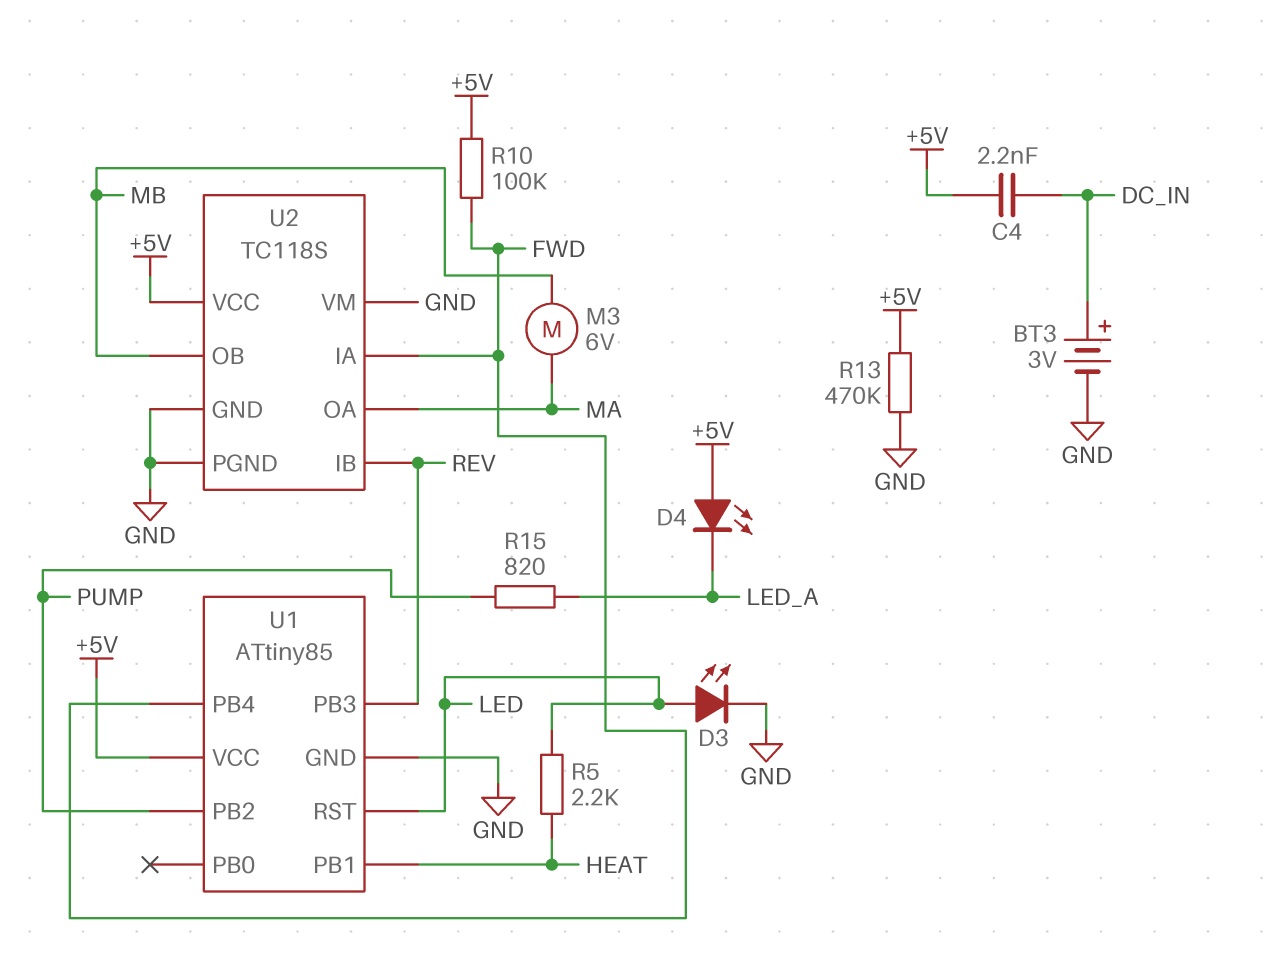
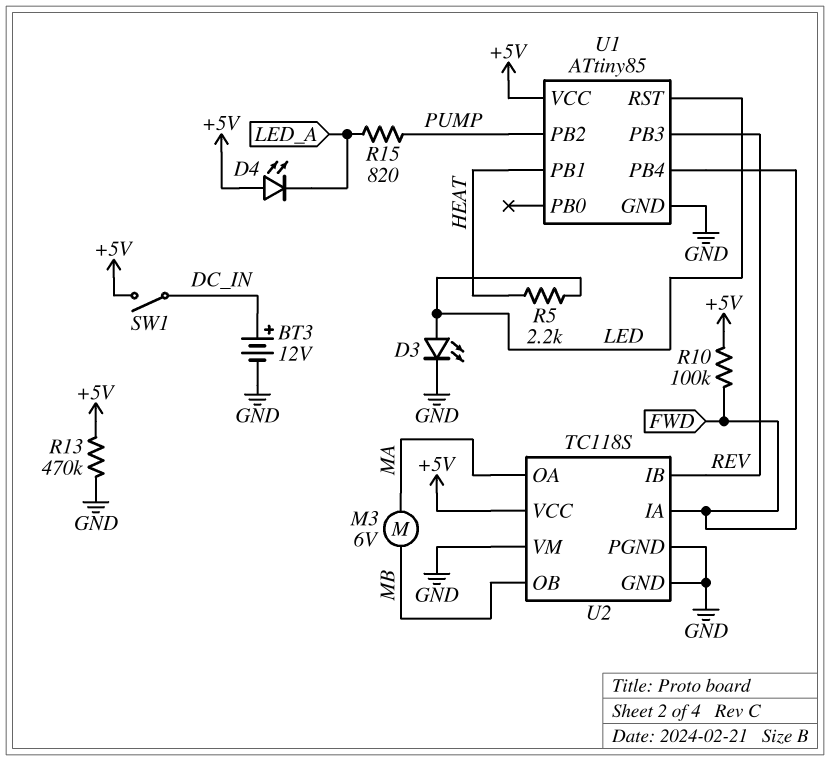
BT3: 3V (plus DC_IN, minus GND) -> 12V (plus DC_IN, minus GND)
C4: 2.2nF (+5V, DC_IN) -> none
SW1: none -> switch (+5V, DC_IN)

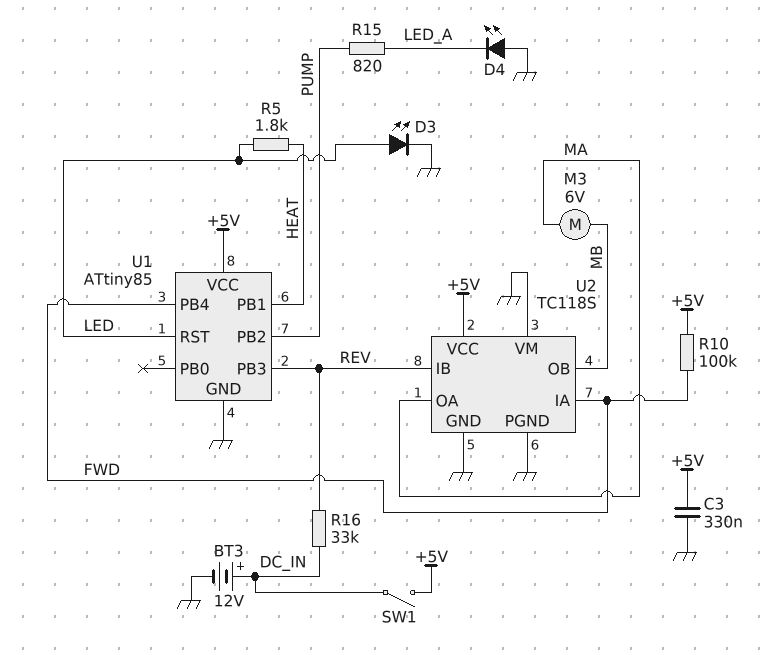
C3: none -> 330nF (+5V, GND)
D4: LED (A +5V, K LED_A) -> LED (A GND, K LED_A)
R5: 2.2k (HEAT, LED) -> 1.8k (HEAT, LED)
R13: 470k (+5V, GND) -> none
R16: none -> 33k (DC_IN, REV)

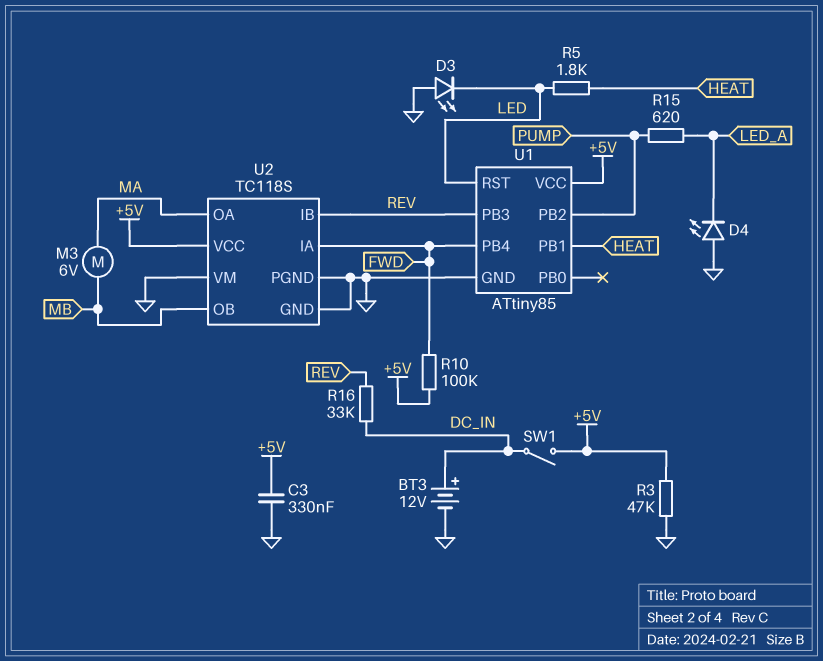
D3: LED (A LED, K GND) -> LED (A GND, K LED)
R3: none -> 47k (+5V, GND)
R15: 820 (LED_A, PUMP) -> 620 (LED_A, PUMP)

